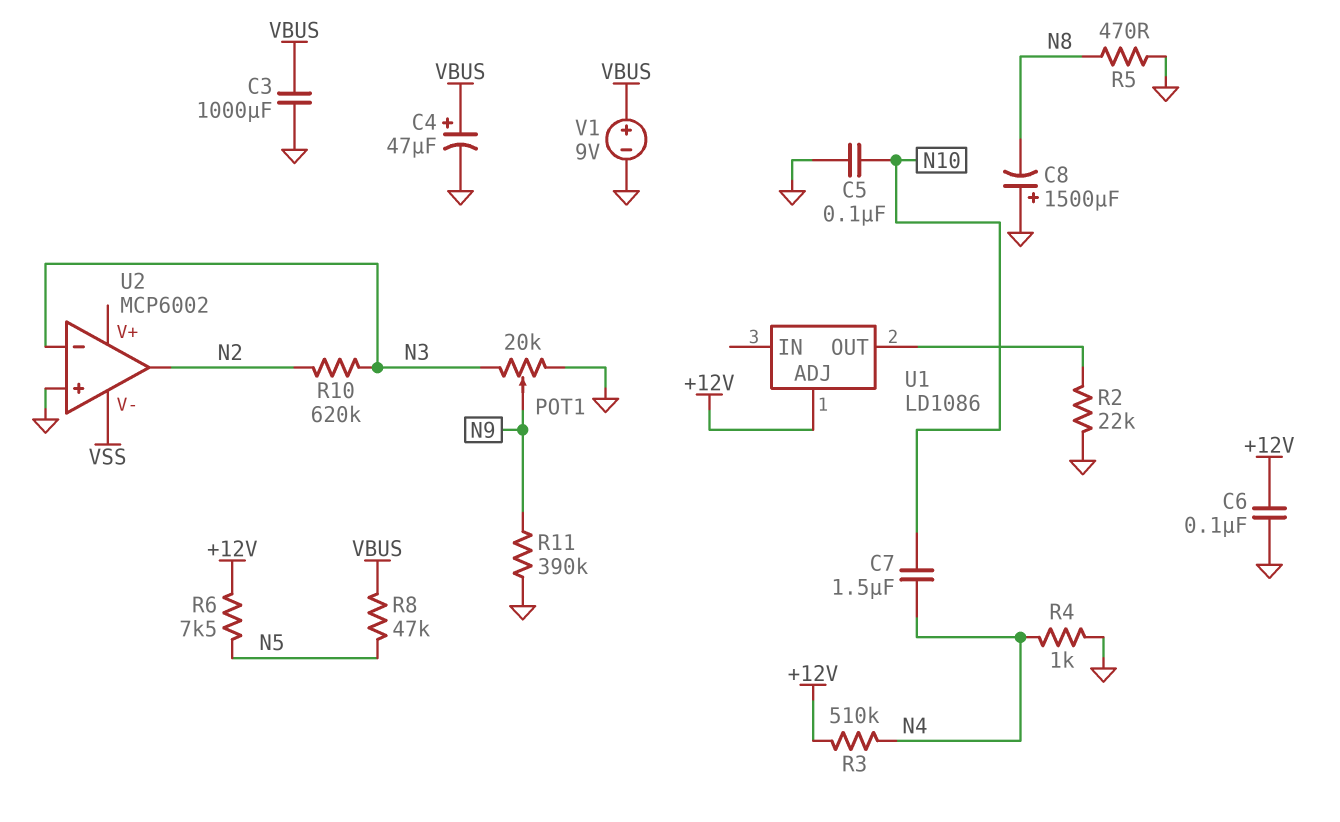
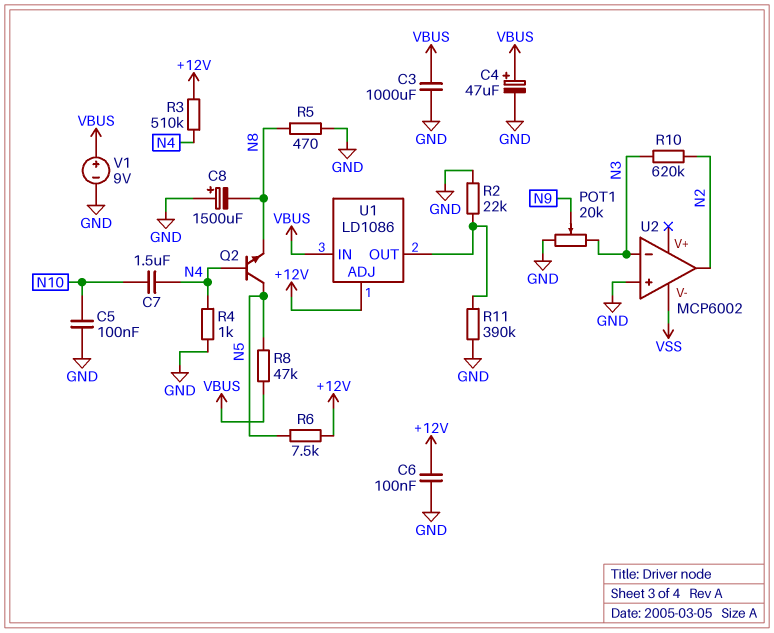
Q2: none -> NPN (B N4, C N5, E N8)
R11: 390k (GND, N9) -> 390k (GND, U1/OUT)
U1 pin IN: none -> VBUS

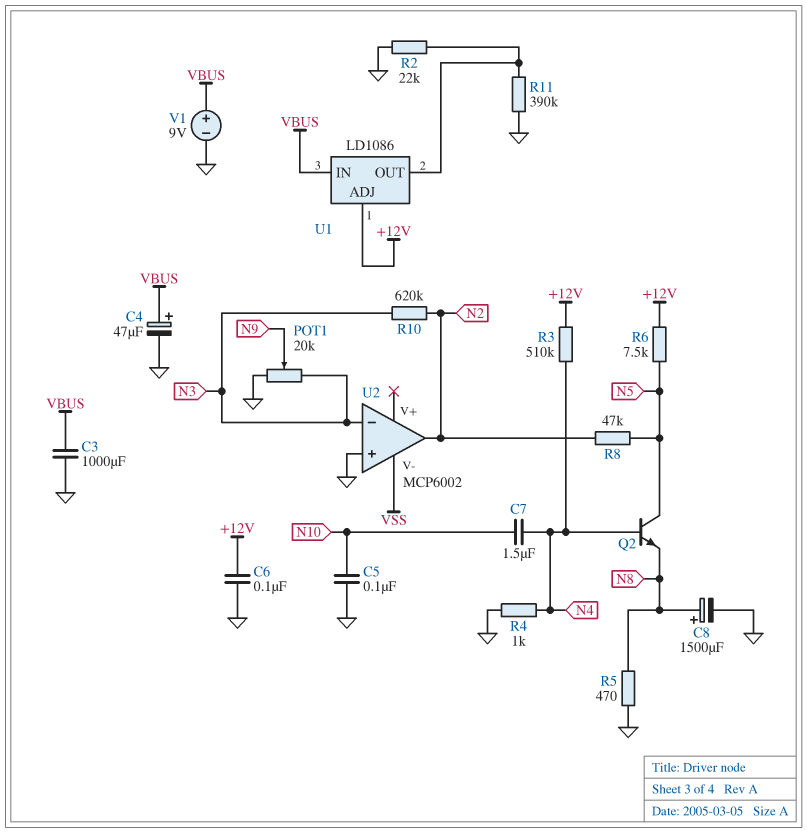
C8: 1500uF (plus GND, minus N8) -> 1500uF (plus N8, minus GND)
R8: 47k (N5, VBUS) -> 47k (N2, N5)

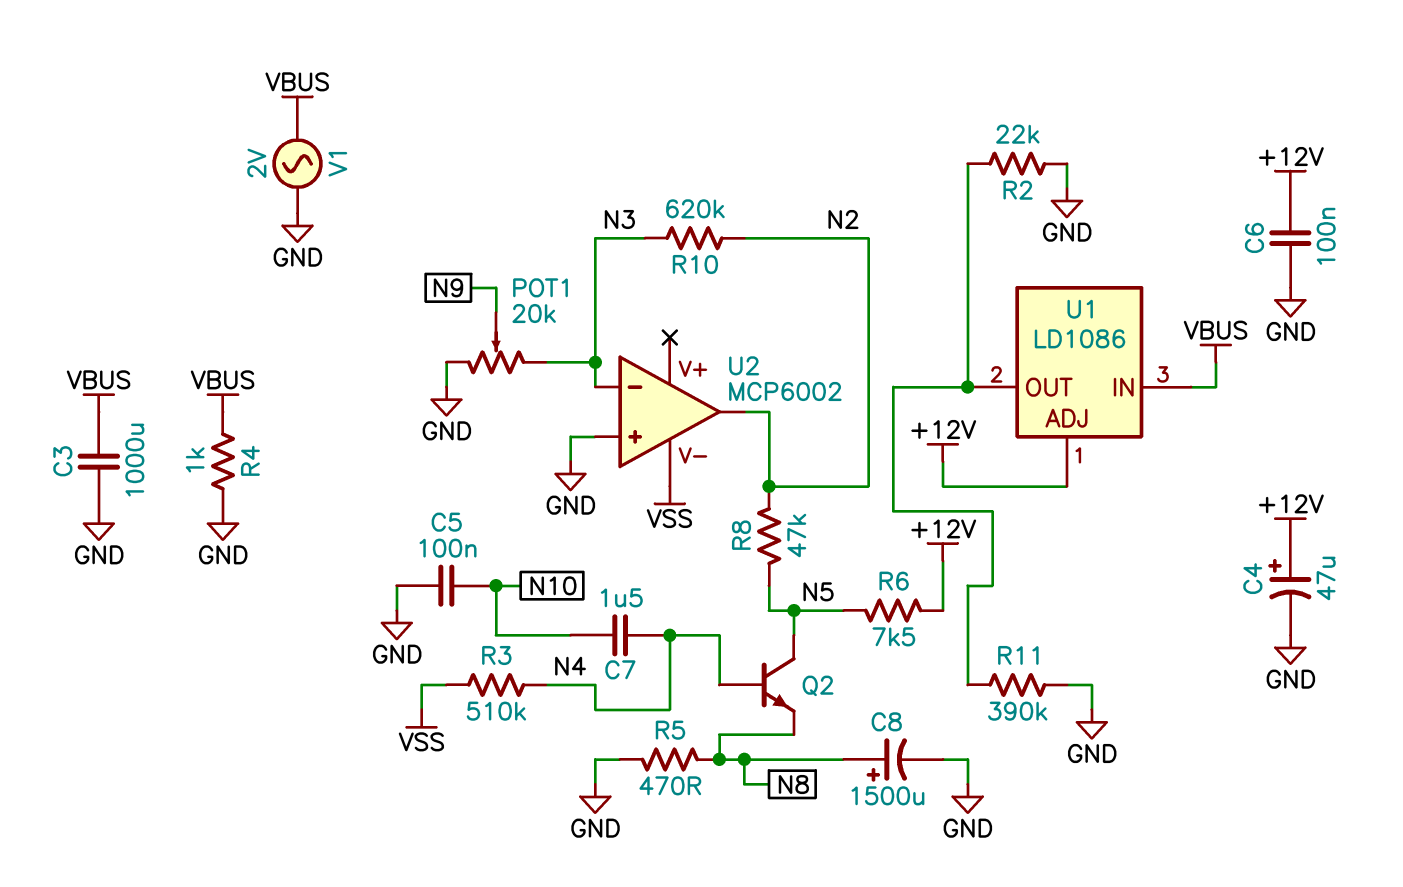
C4: 47uF (plus VBUS, minus GND) -> 47uF (plus +12V, minus GND)
R3: 510k (+12V, N4) -> 510k (N4, VSS)
R4: 1k (GND, N4) -> 1k (GND, VBUS)
V1: 9V (plus VBUS, minus GND) -> AC 2V (GND, VBUS)

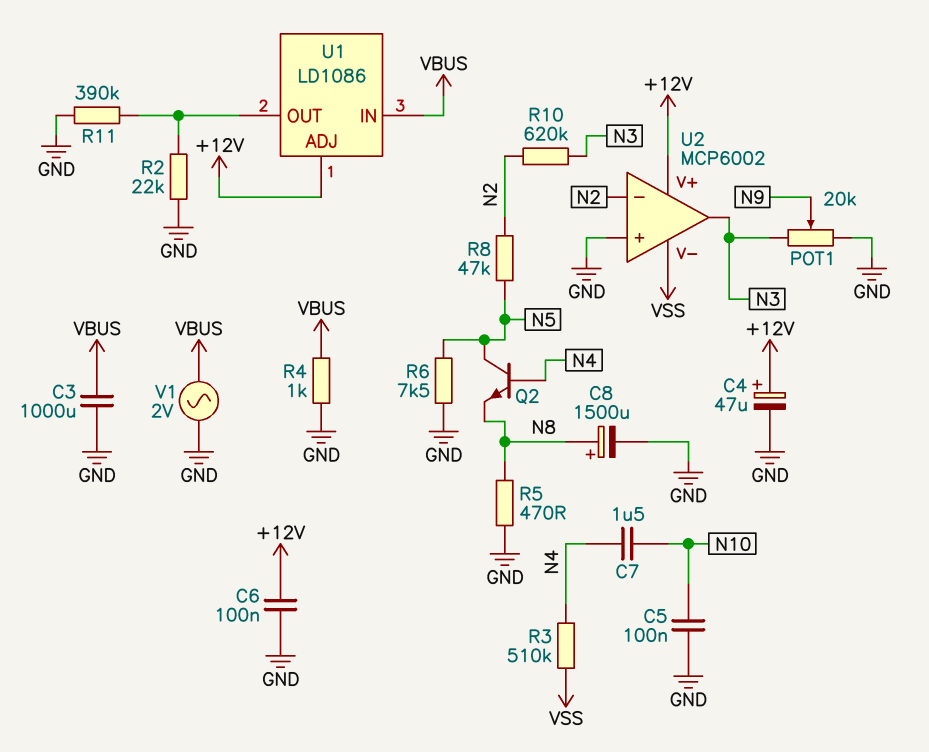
R6: 7.5k (+12V, N5) -> 7.5k (GND, N5)
U2 pin V+: none -> +12V
U2 pin in-: N3 -> N2
U2 pin out: N2 -> N3

